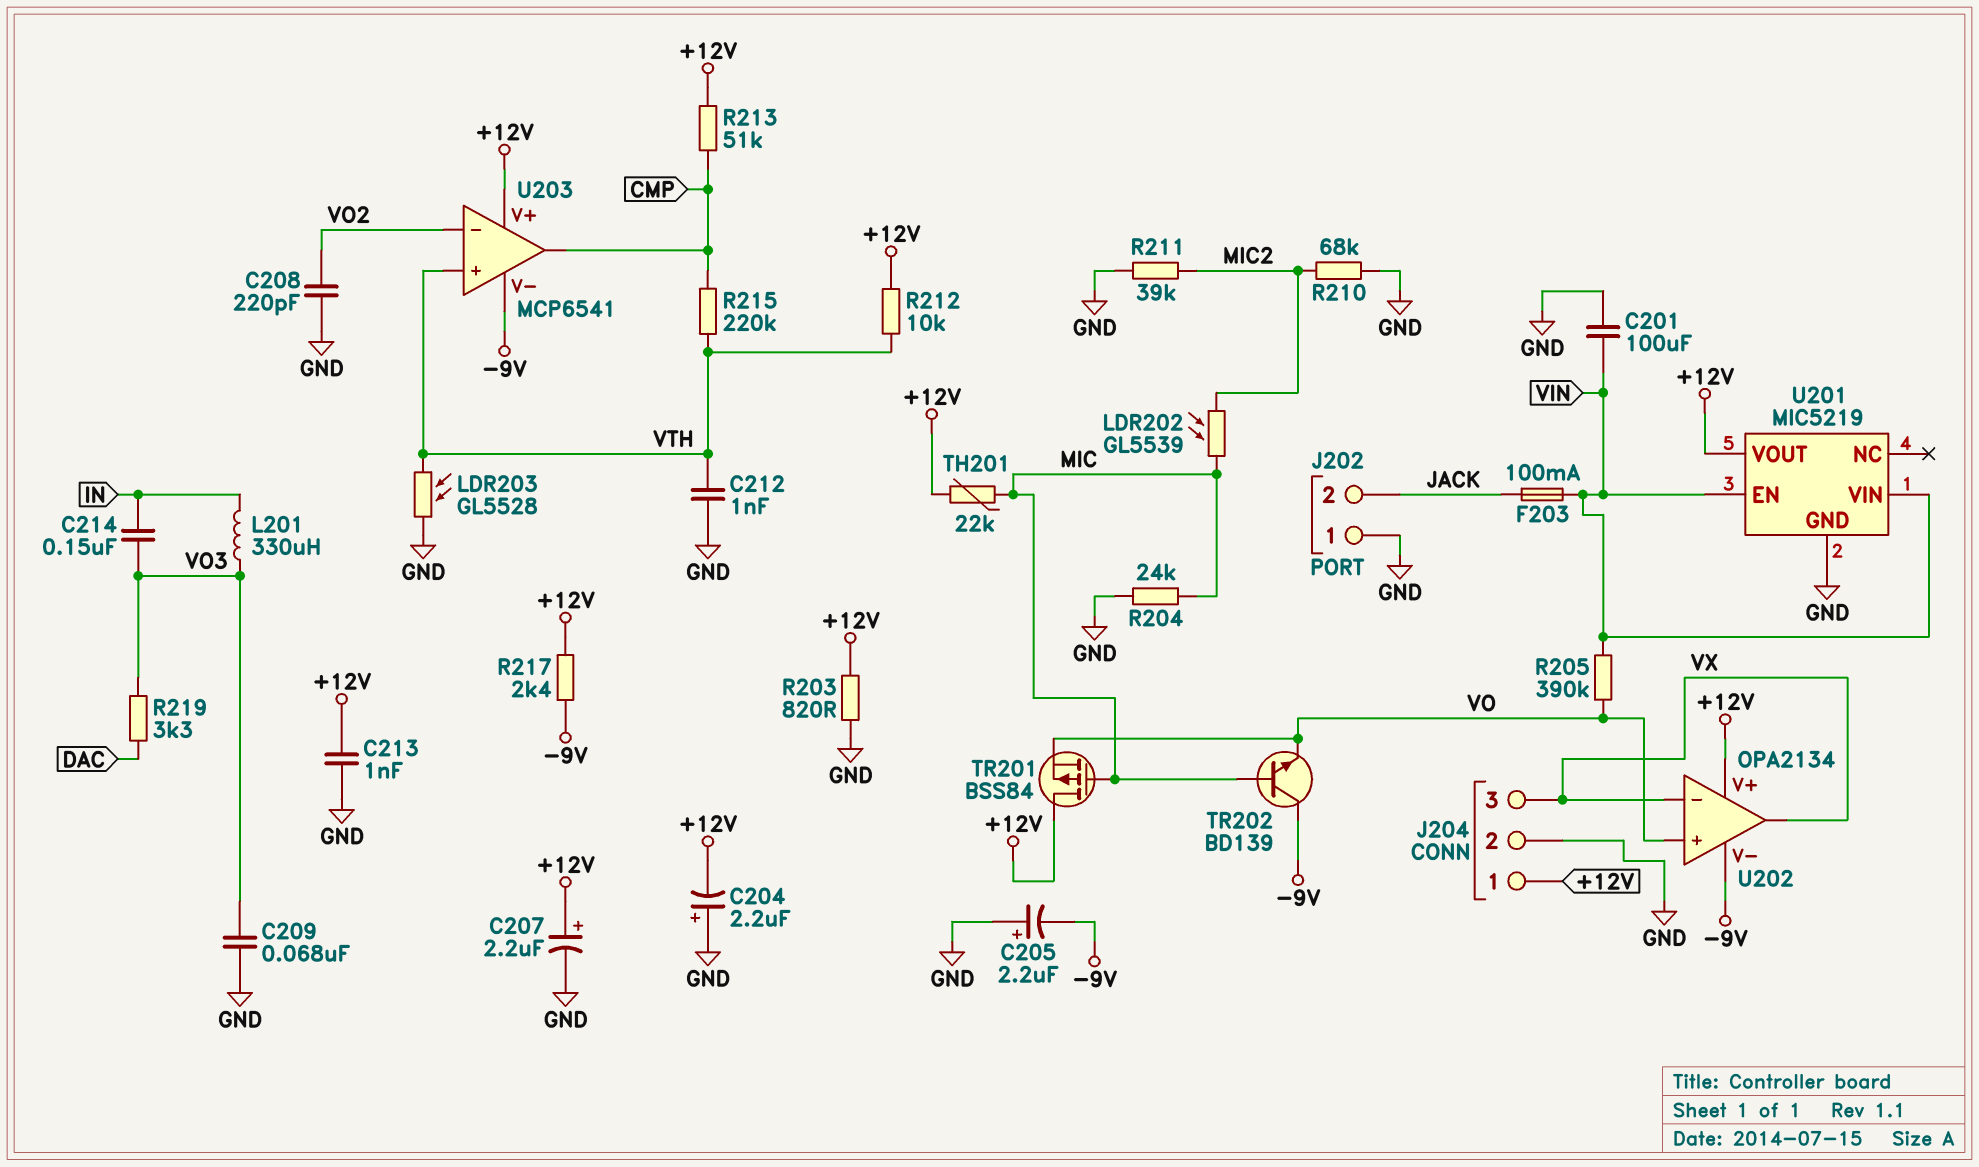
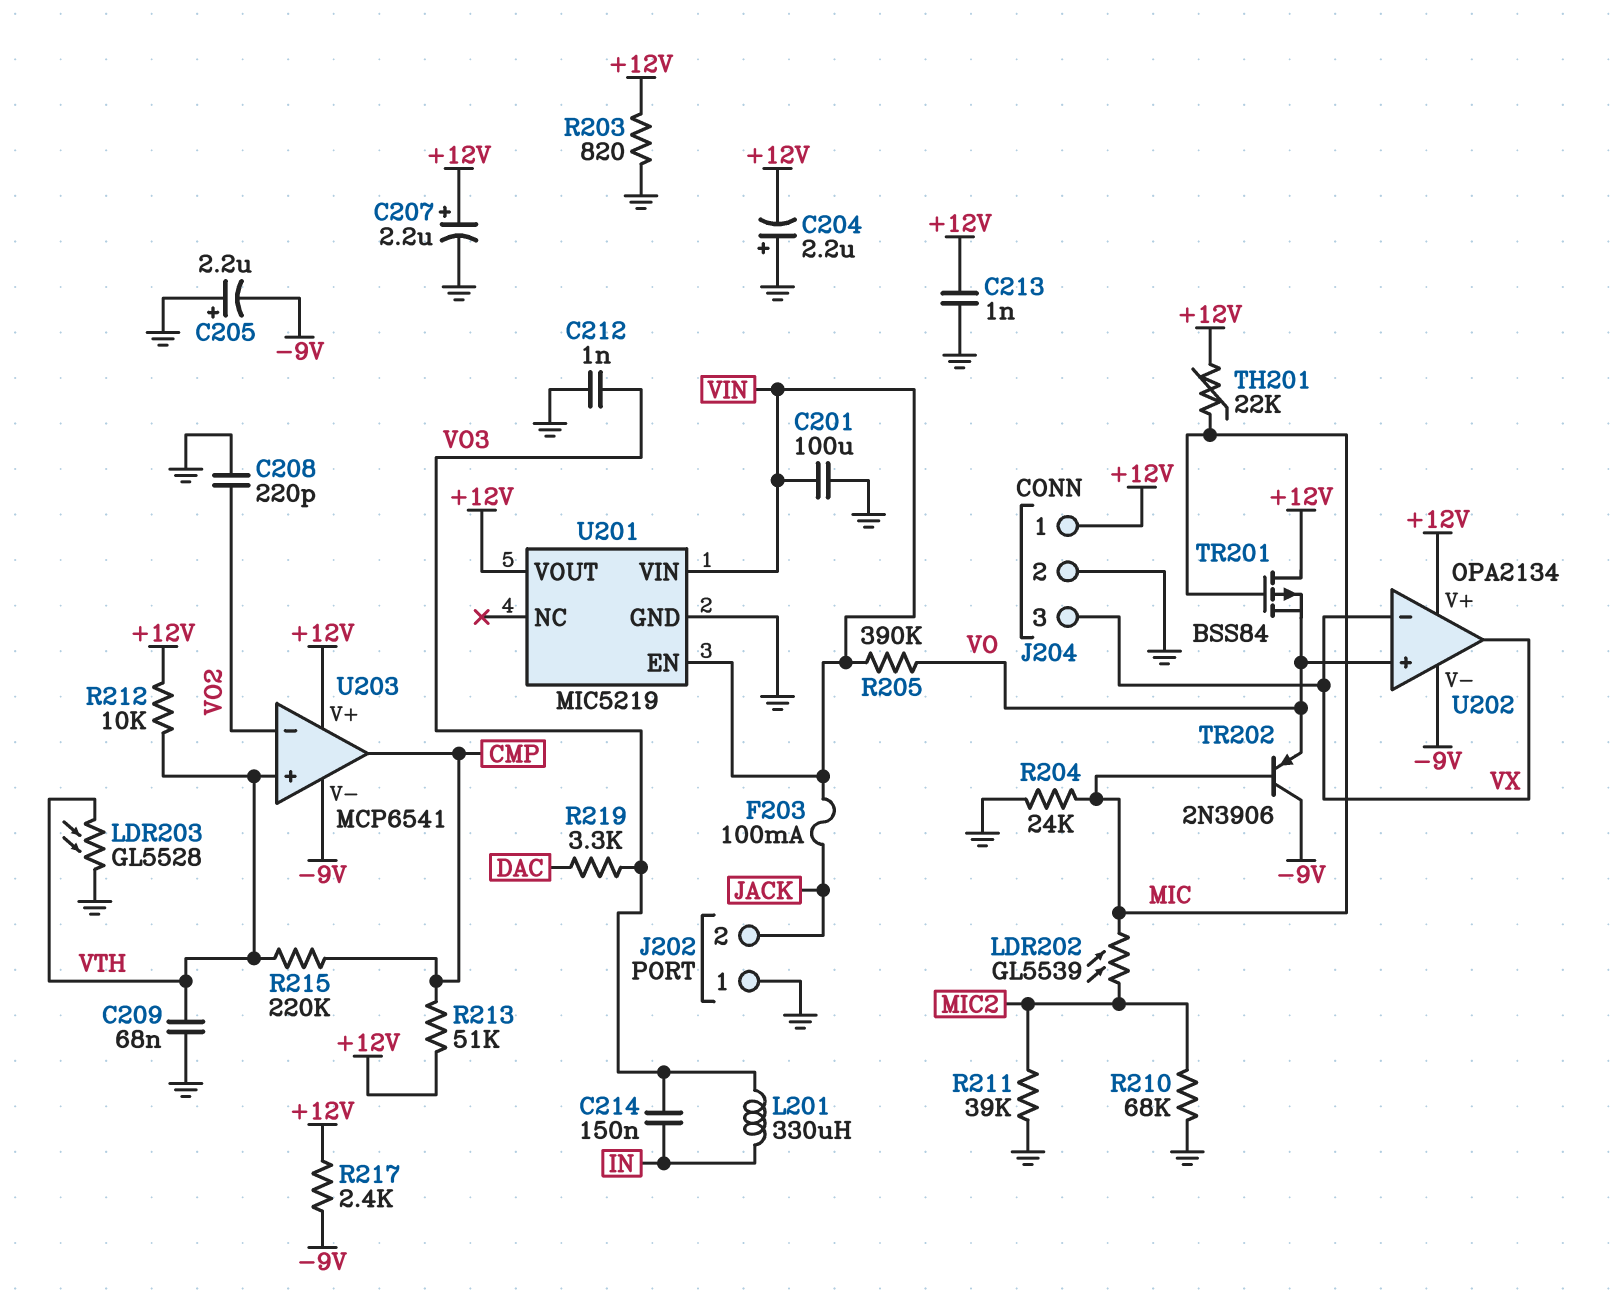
C209: 68nF (GND, VO3) -> 68nF (GND, VTH)
C212: 1nF (GND, VTH) -> 1nF (GND, VO3)
TR202: NPN BD139 (B MIC, C -9V, E VO) -> PNP 2N3906 (B MIC, C -9V, E VO)

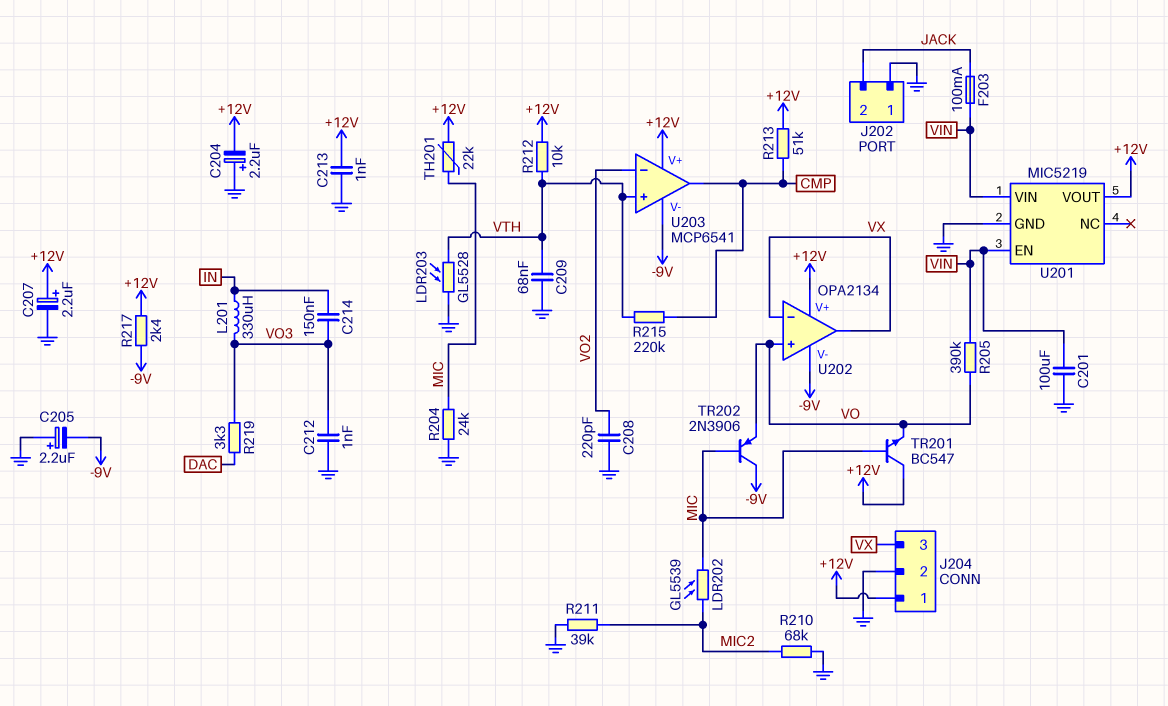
R203: 820 (+12V, GND) -> none
TR201: PMOS BSS84 (G MIC, D +12V, S VO) -> NPN BC547 (B MIC, C +12V, E VO)

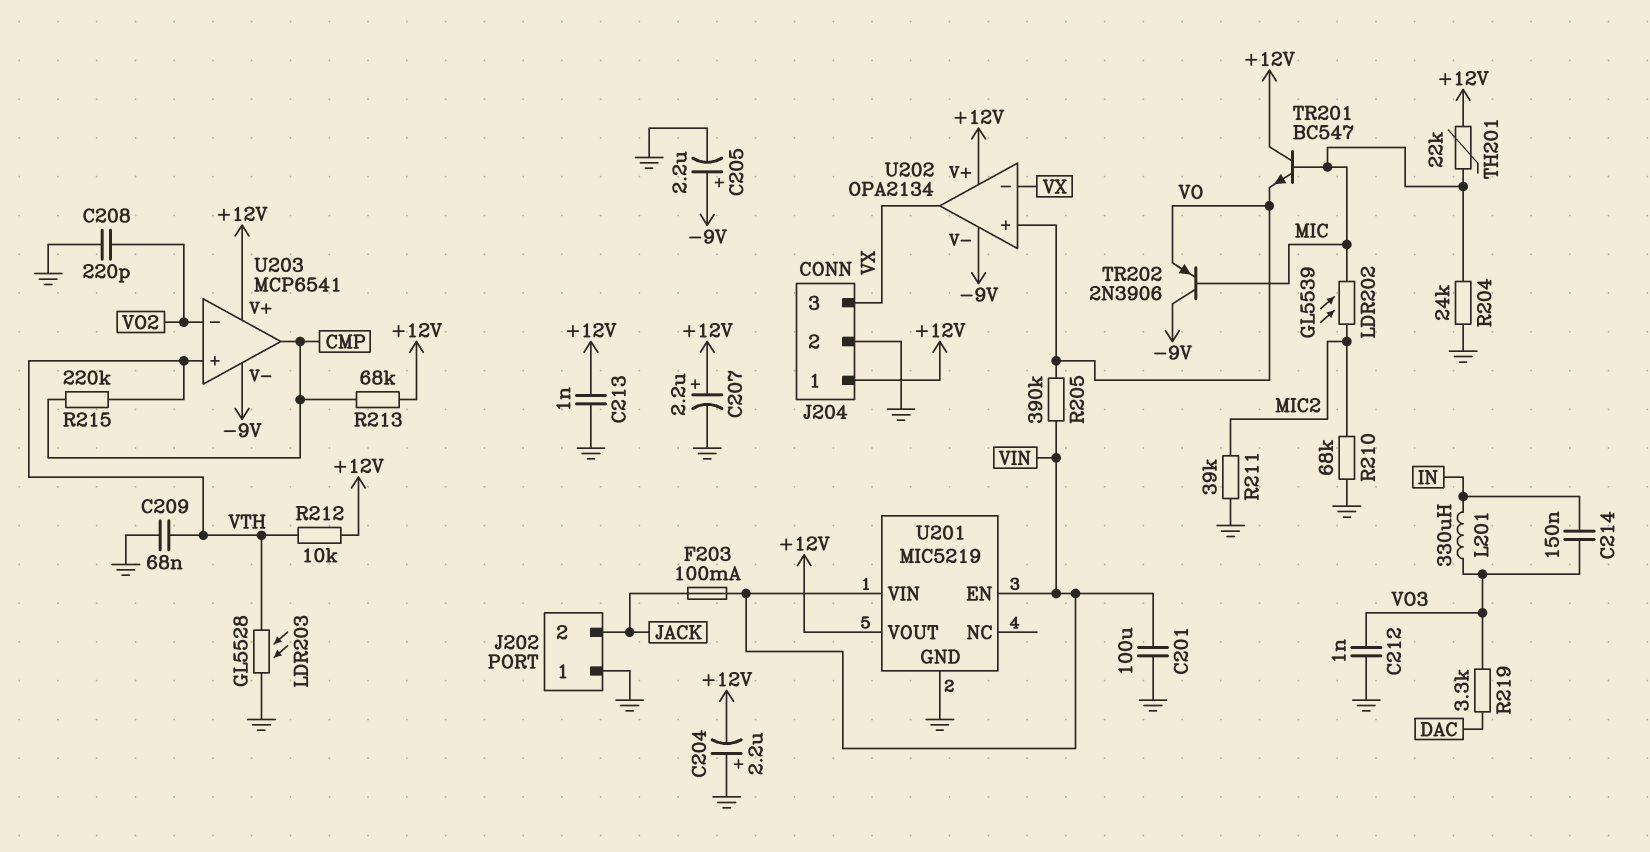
C205: 2.2uF (plus GND, minus -9V) -> 2.2uF (plus -9V, minus GND)
R213: 51k (+12V, CMP) -> 68k (+12V, CMP)
R217: 2.4k (+12V, -9V) -> none

